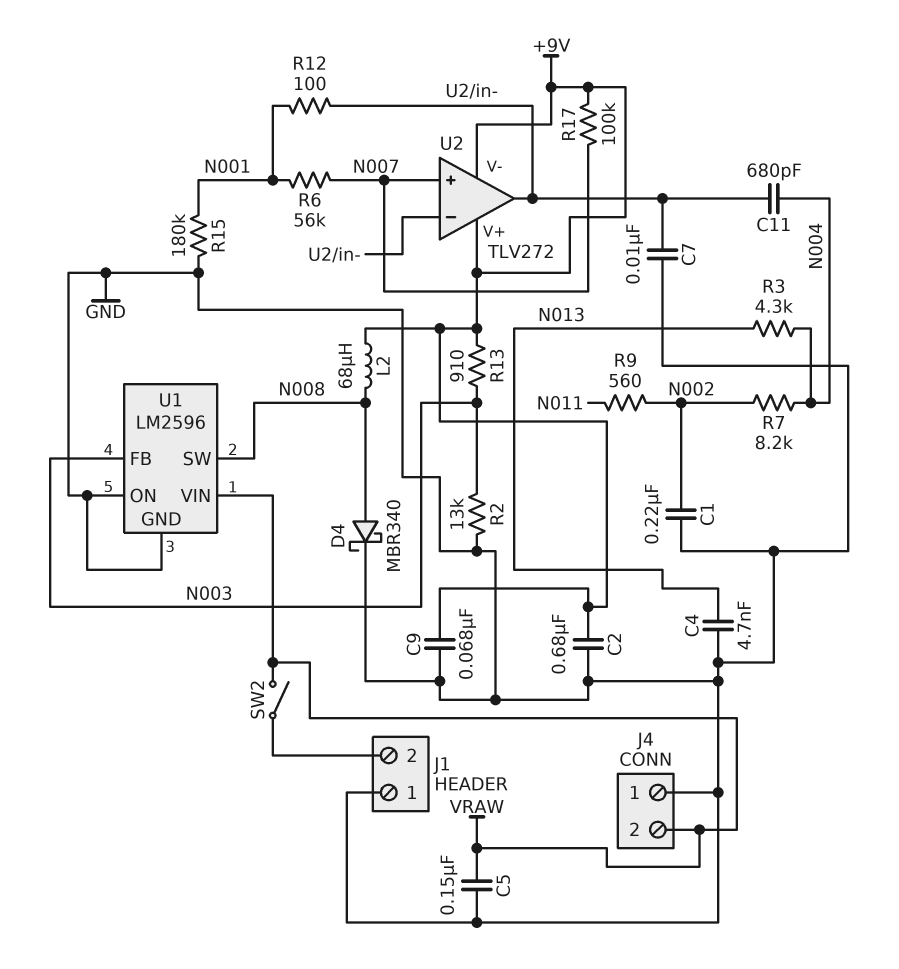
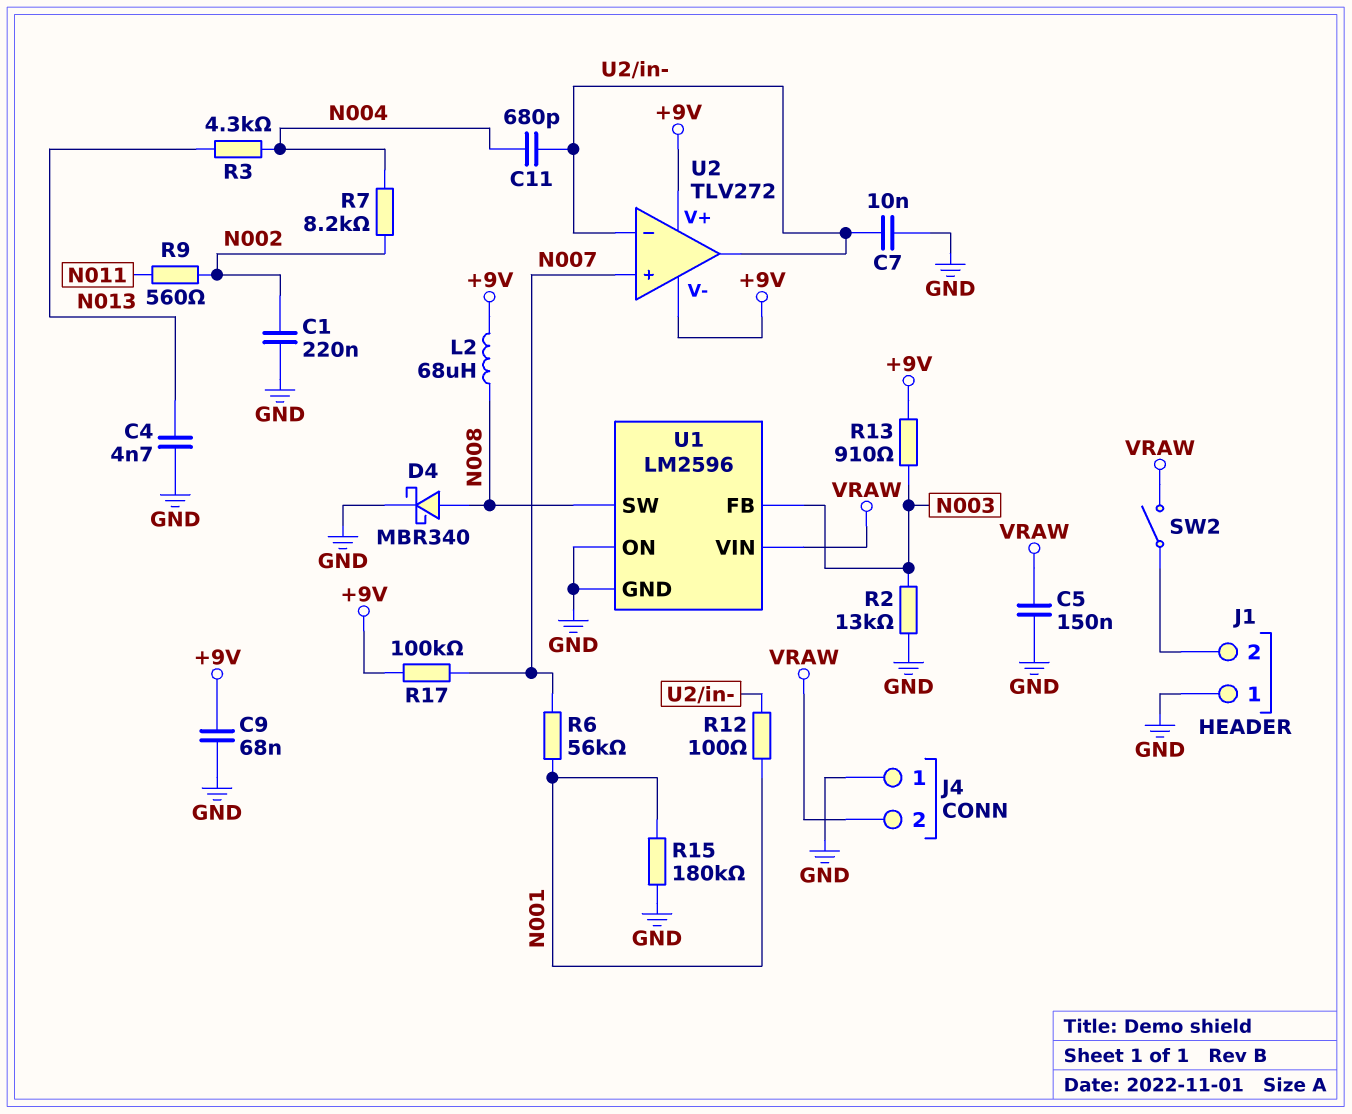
C2: 680nF (+9V, GND) -> none

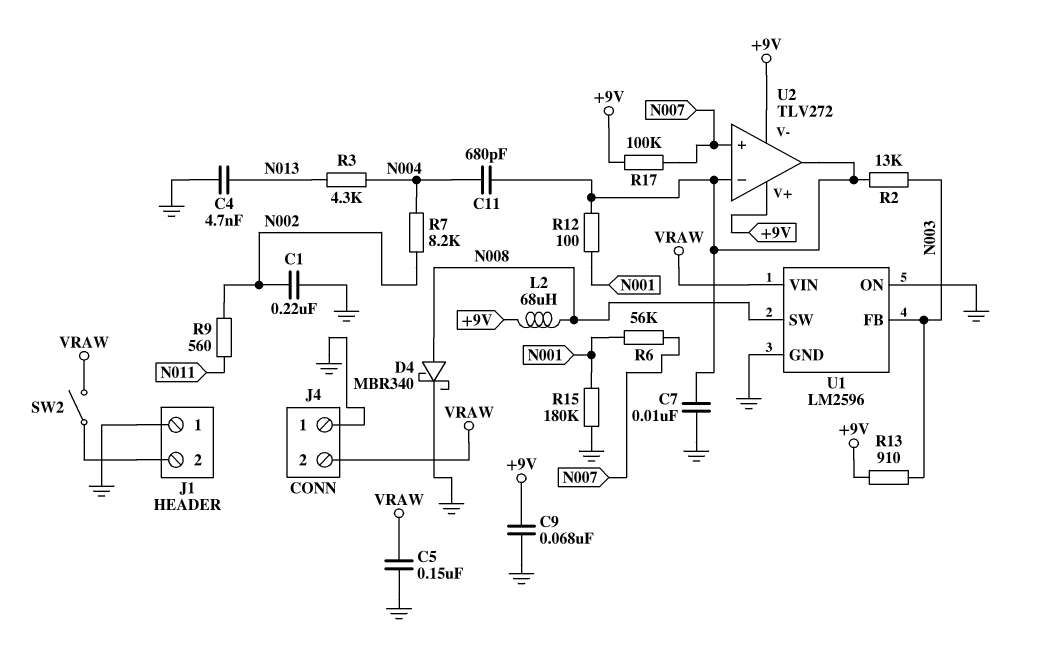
R2: 13k (GND, N003) -> 13k (N003, U2/in-)

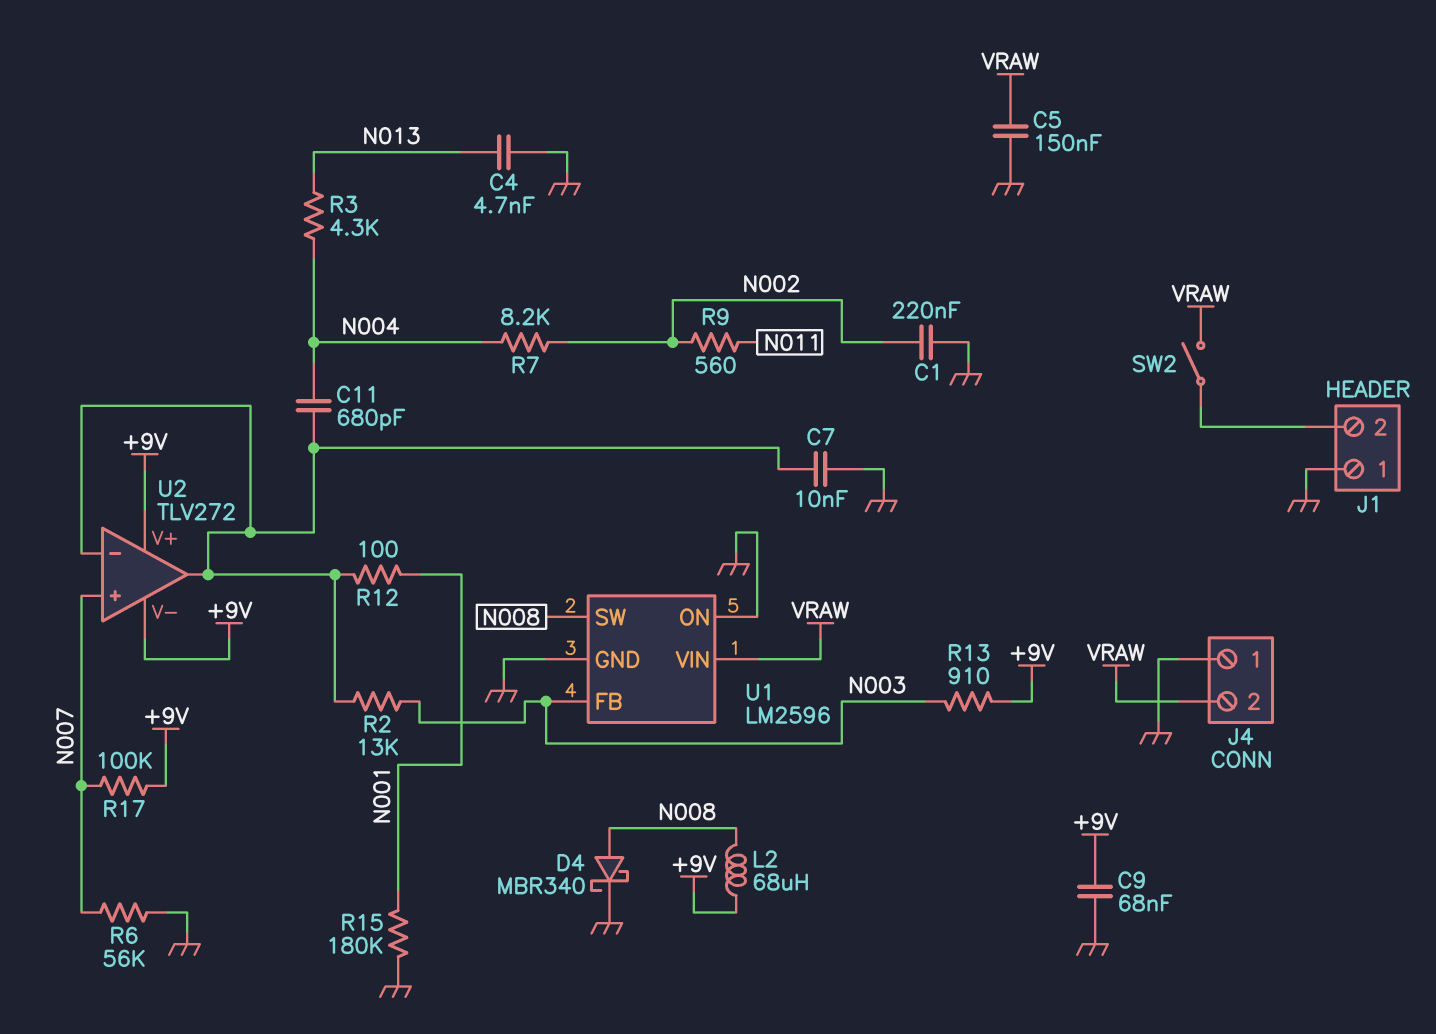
R6: 56k (N001, N007) -> 56k (GND, N007)

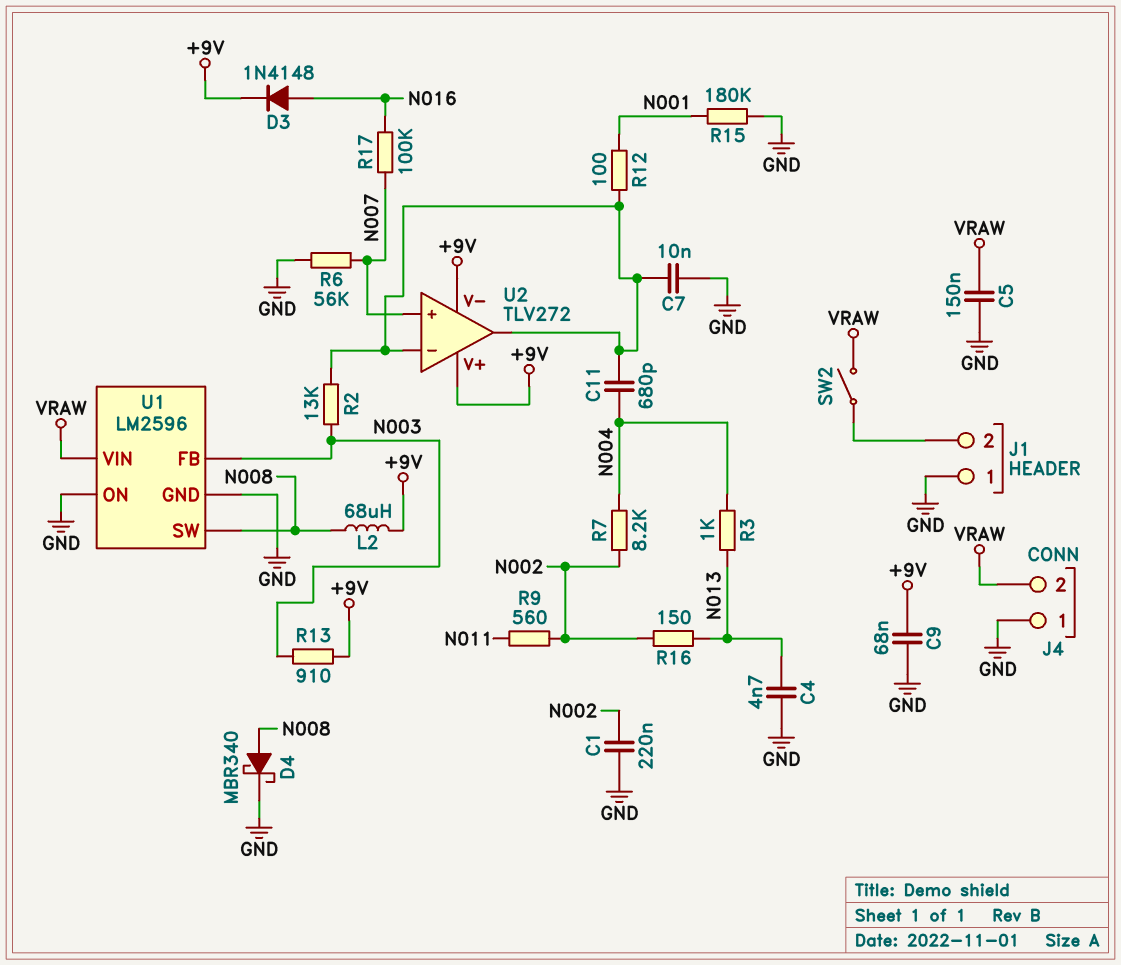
D3: none -> diode 1N4148 (A N016, K +9V)
R3: 4.3k (N004, N013) -> 1k (N004, N013)
R16: none -> 150 (N002, N013)
R17: 100k (+9V, N007) -> 100k (N007, N016)

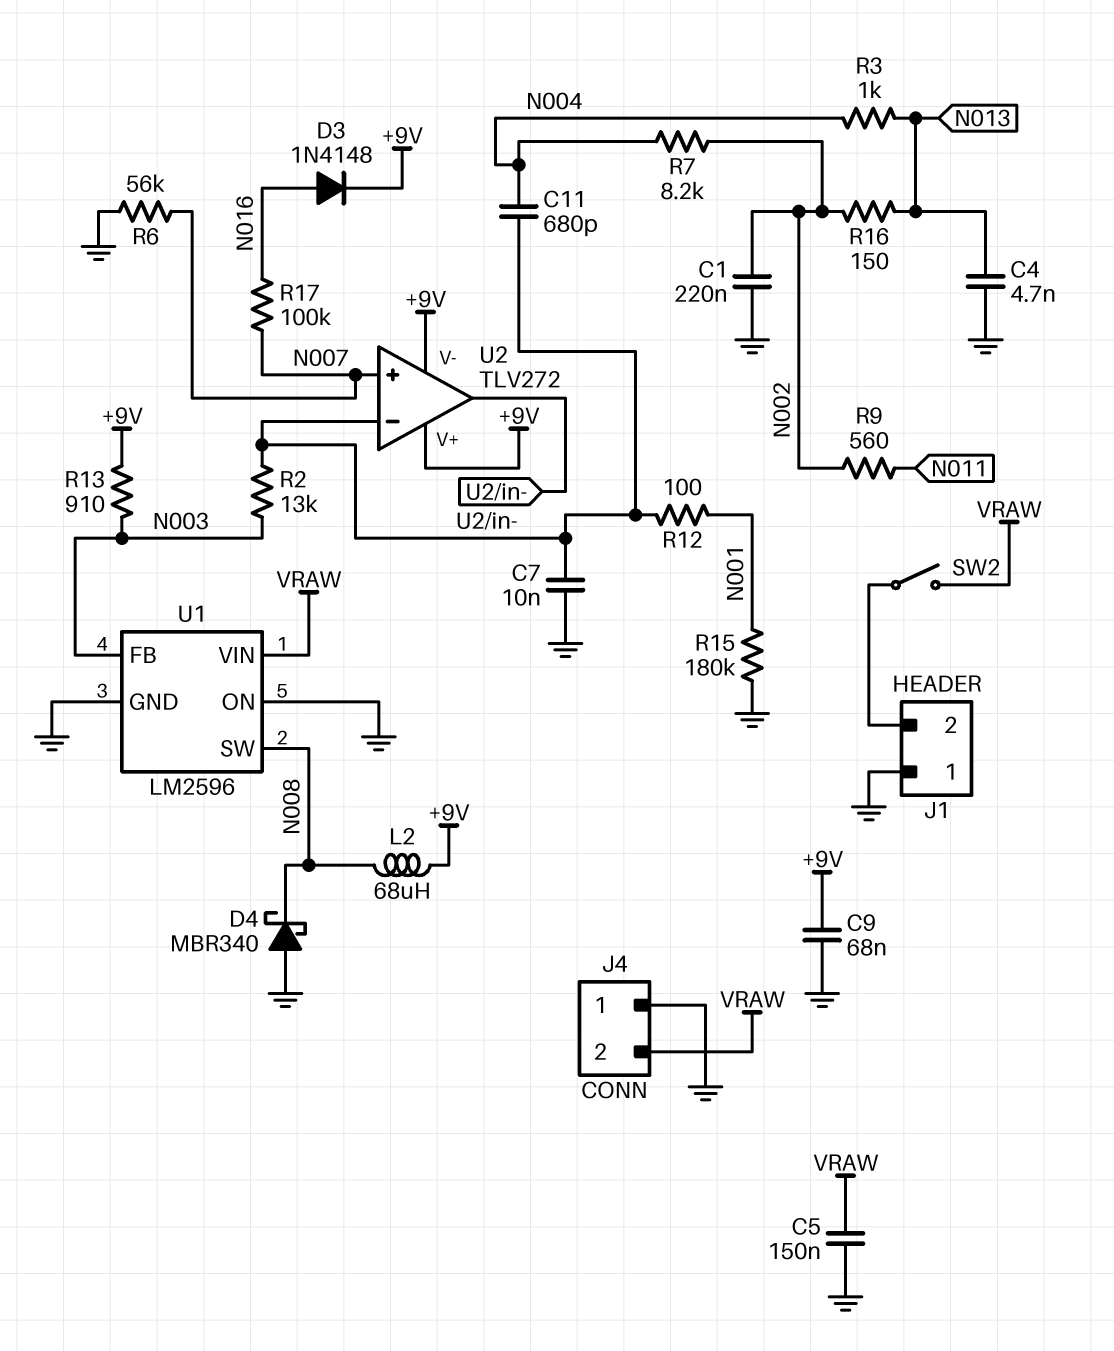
D4: schottky MBR340 (A N008, K GND) -> schottky MBR340 (A GND, K N008)

